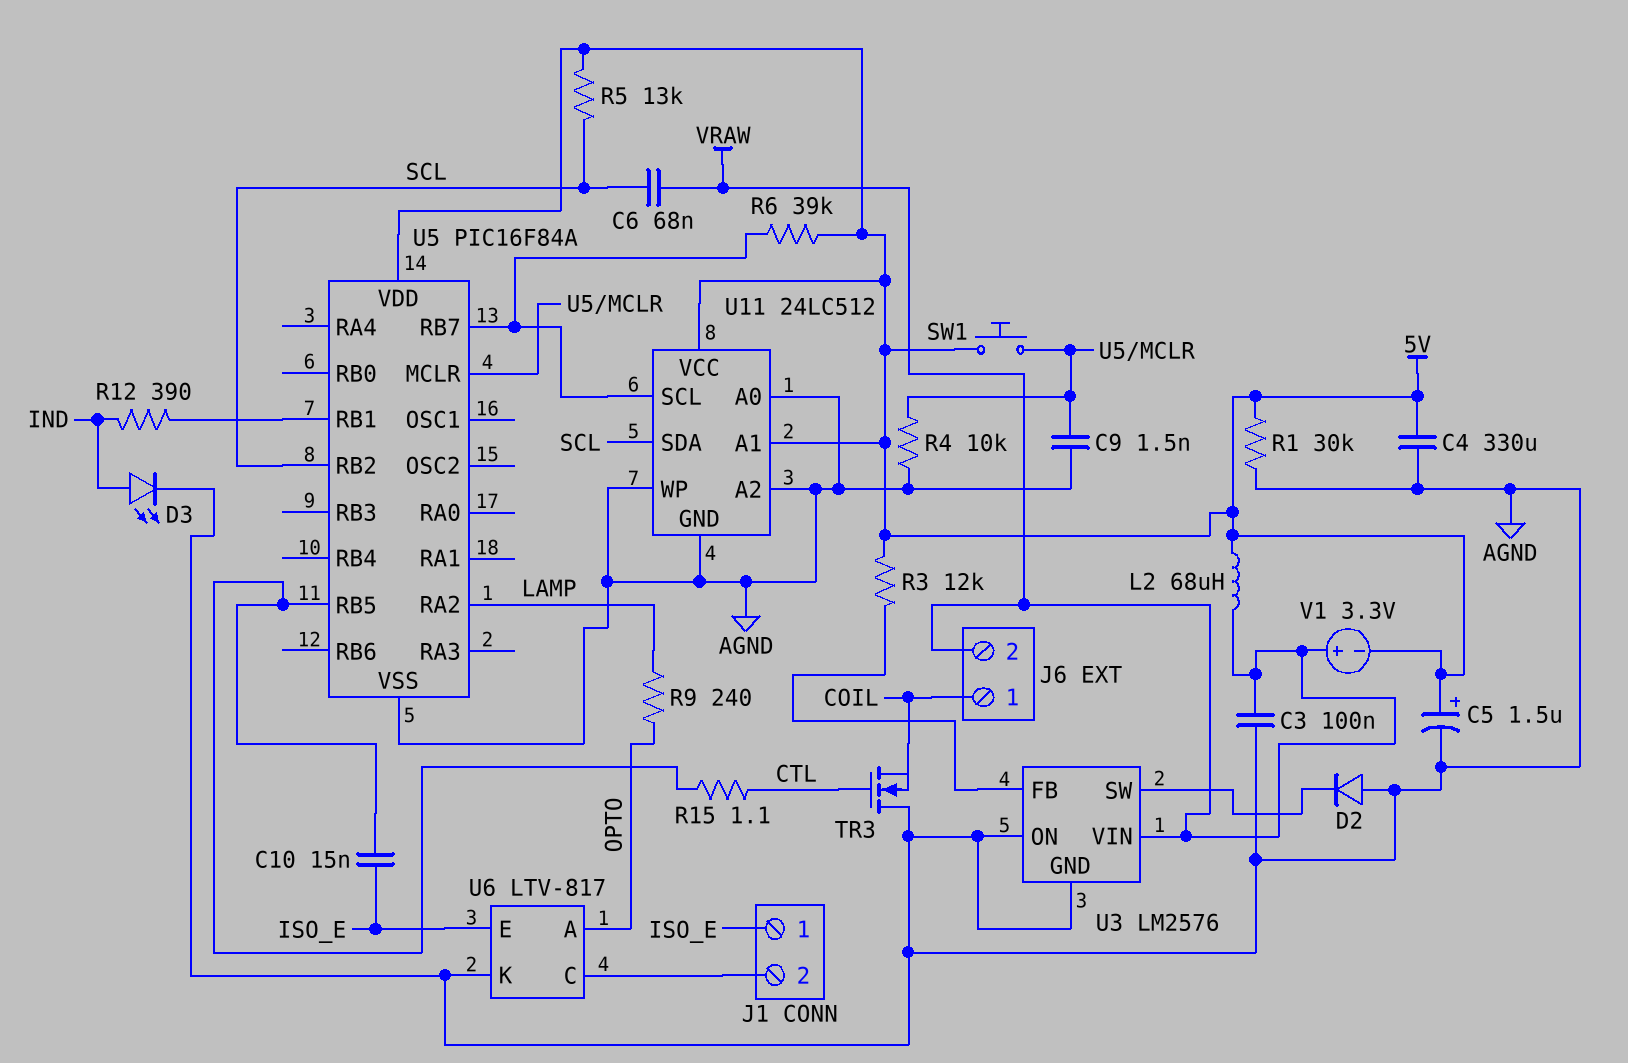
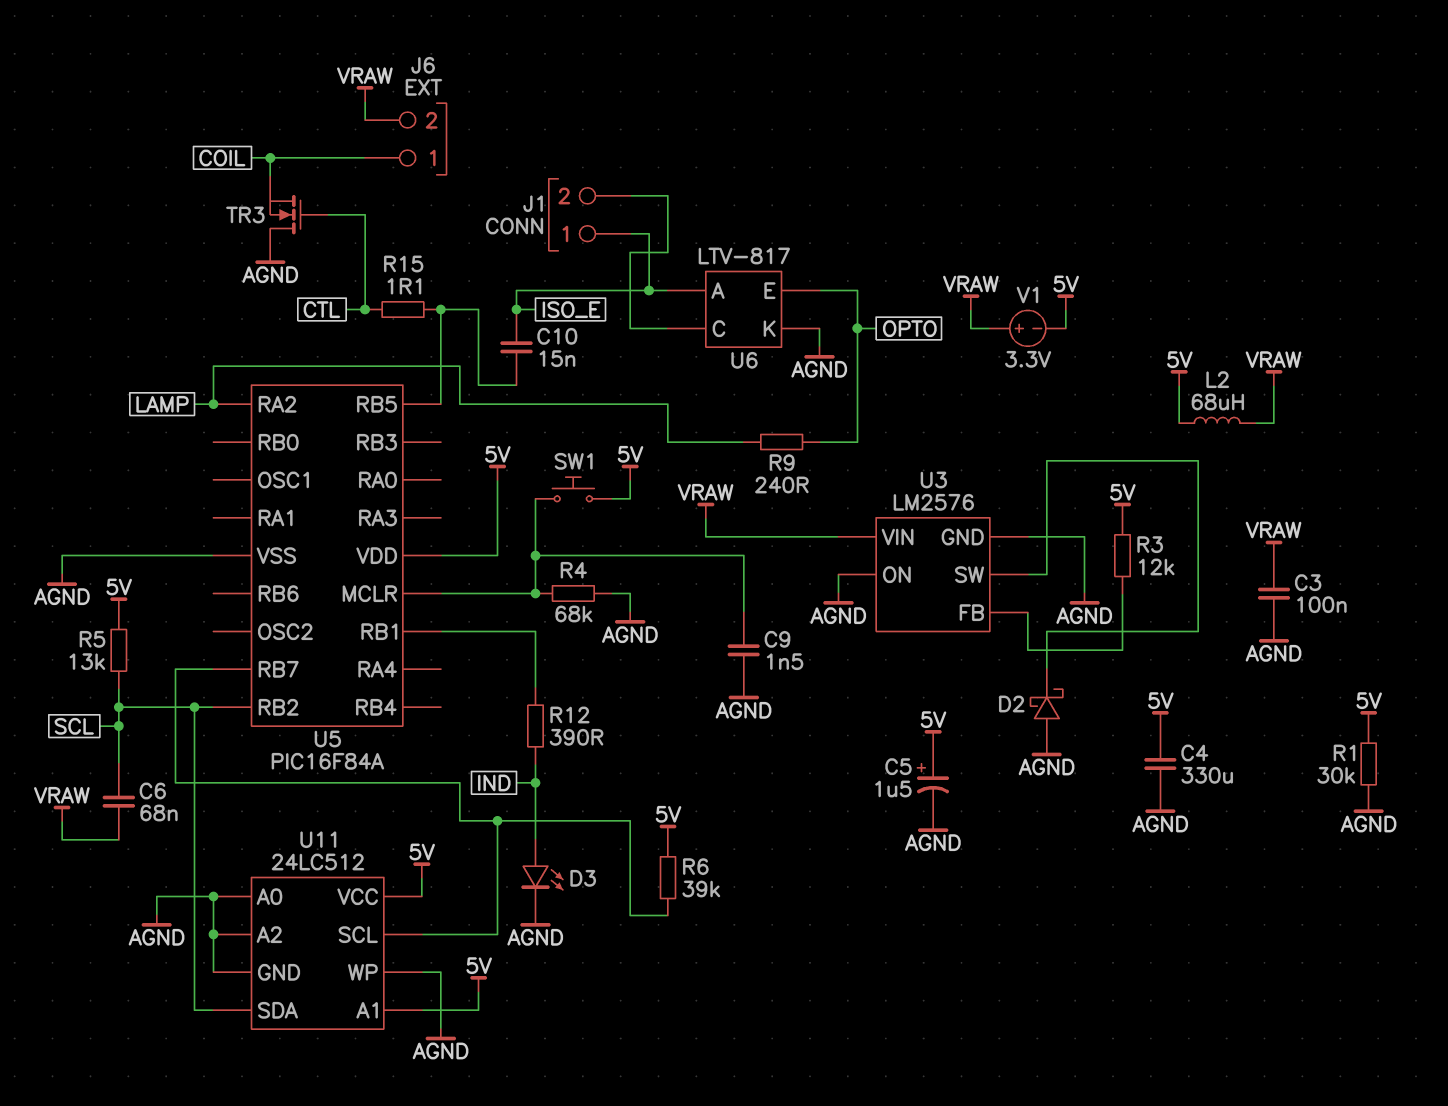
D2: diode (A AGND, K U3/SW) -> schottky (A AGND, K U3/SW)
R4: 10k (AGND, U5/MCLR) -> 68k (AGND, U5/MCLR)
U6 pin A: OPTO -> ISO_E
U6 pin E: ISO_E -> OPTO

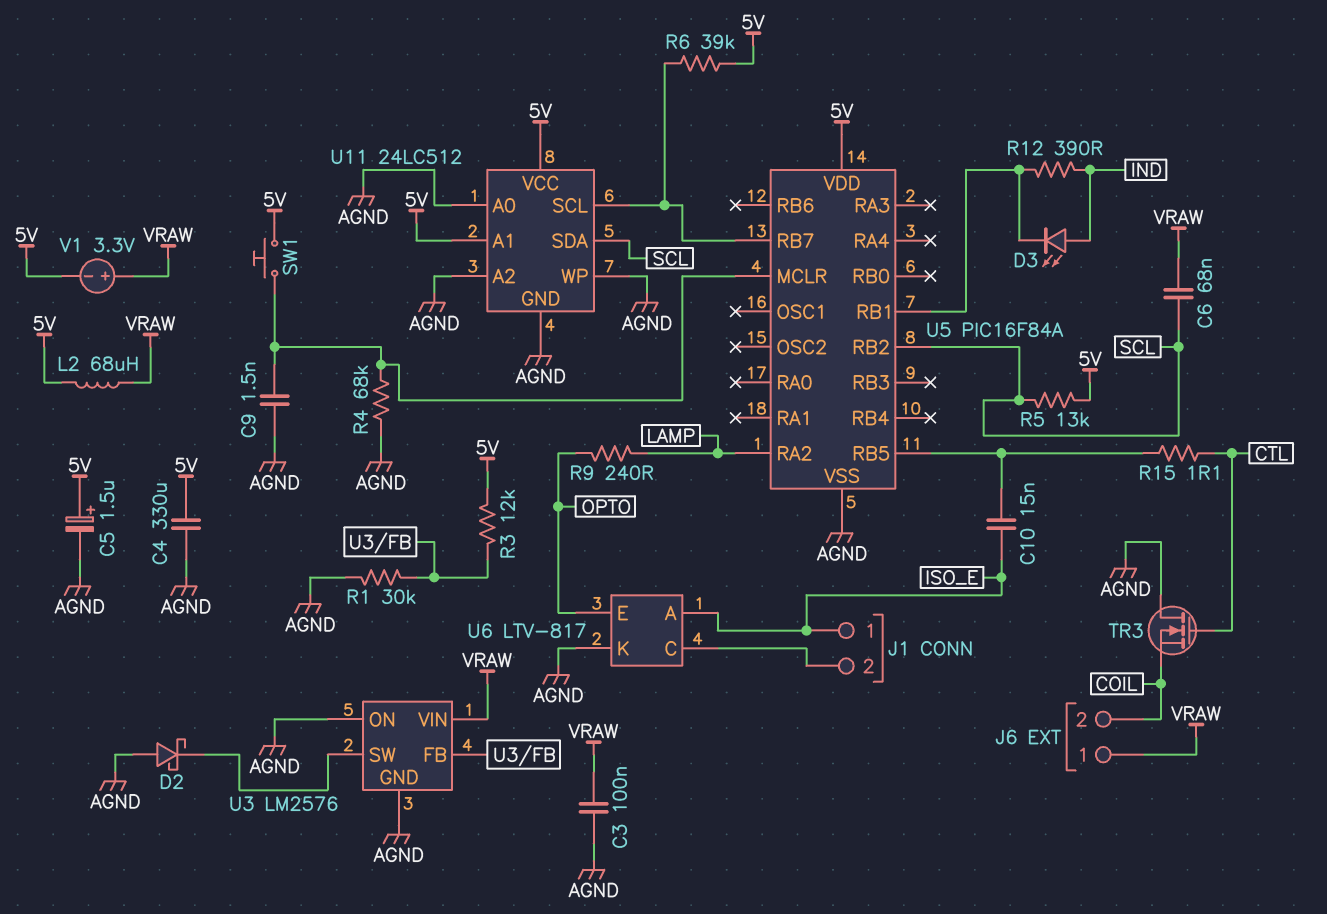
D3: LED (A IND, K AGND) -> LED (A IND, K U5/RB1)
J6 pin 1: COIL -> VRAW
J6 pin 2: VRAW -> COIL
R1: 30k (5V, AGND) -> 30k (AGND, U3/FB)

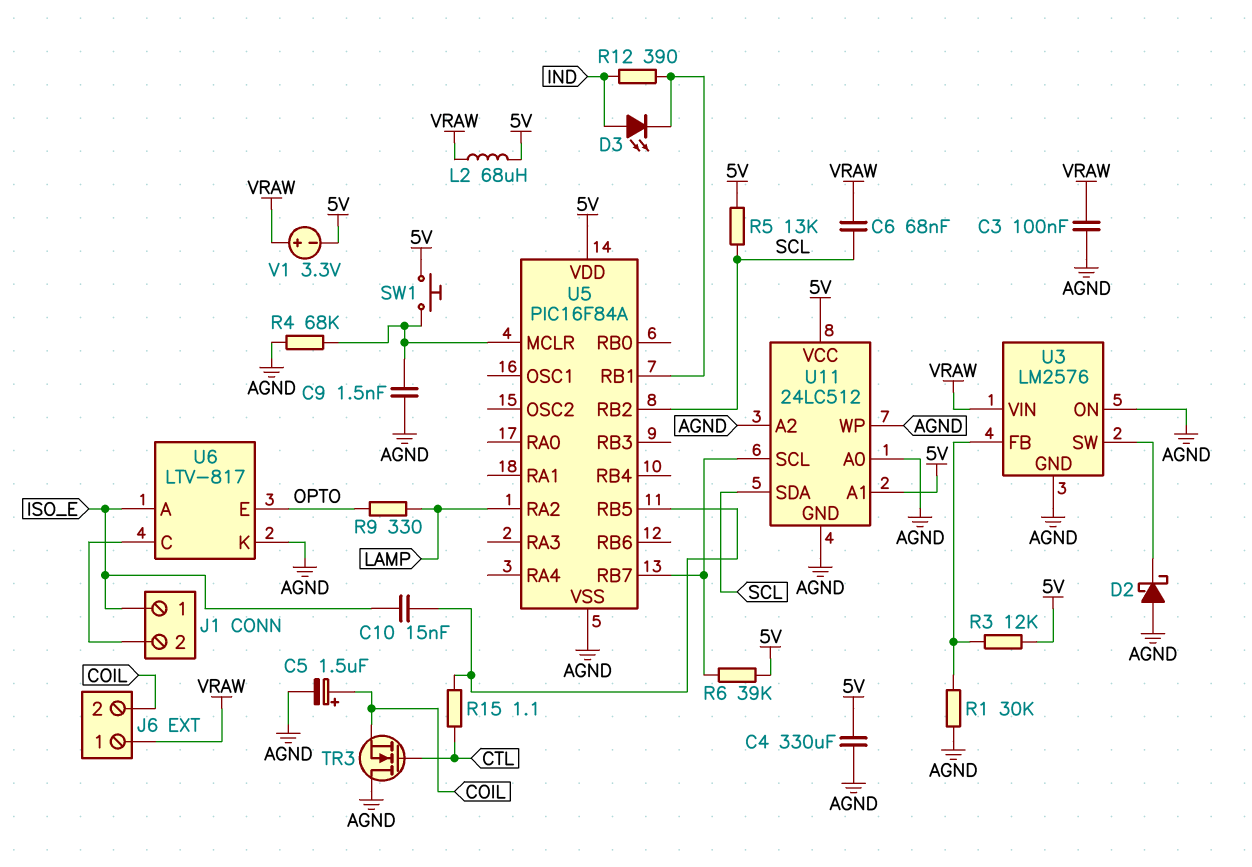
C5: 1.5uF (plus 5V, minus AGND) -> 1.5uF (plus COIL, minus AGND)
R9: 240 (LAMP, OPTO) -> 330 (LAMP, OPTO)

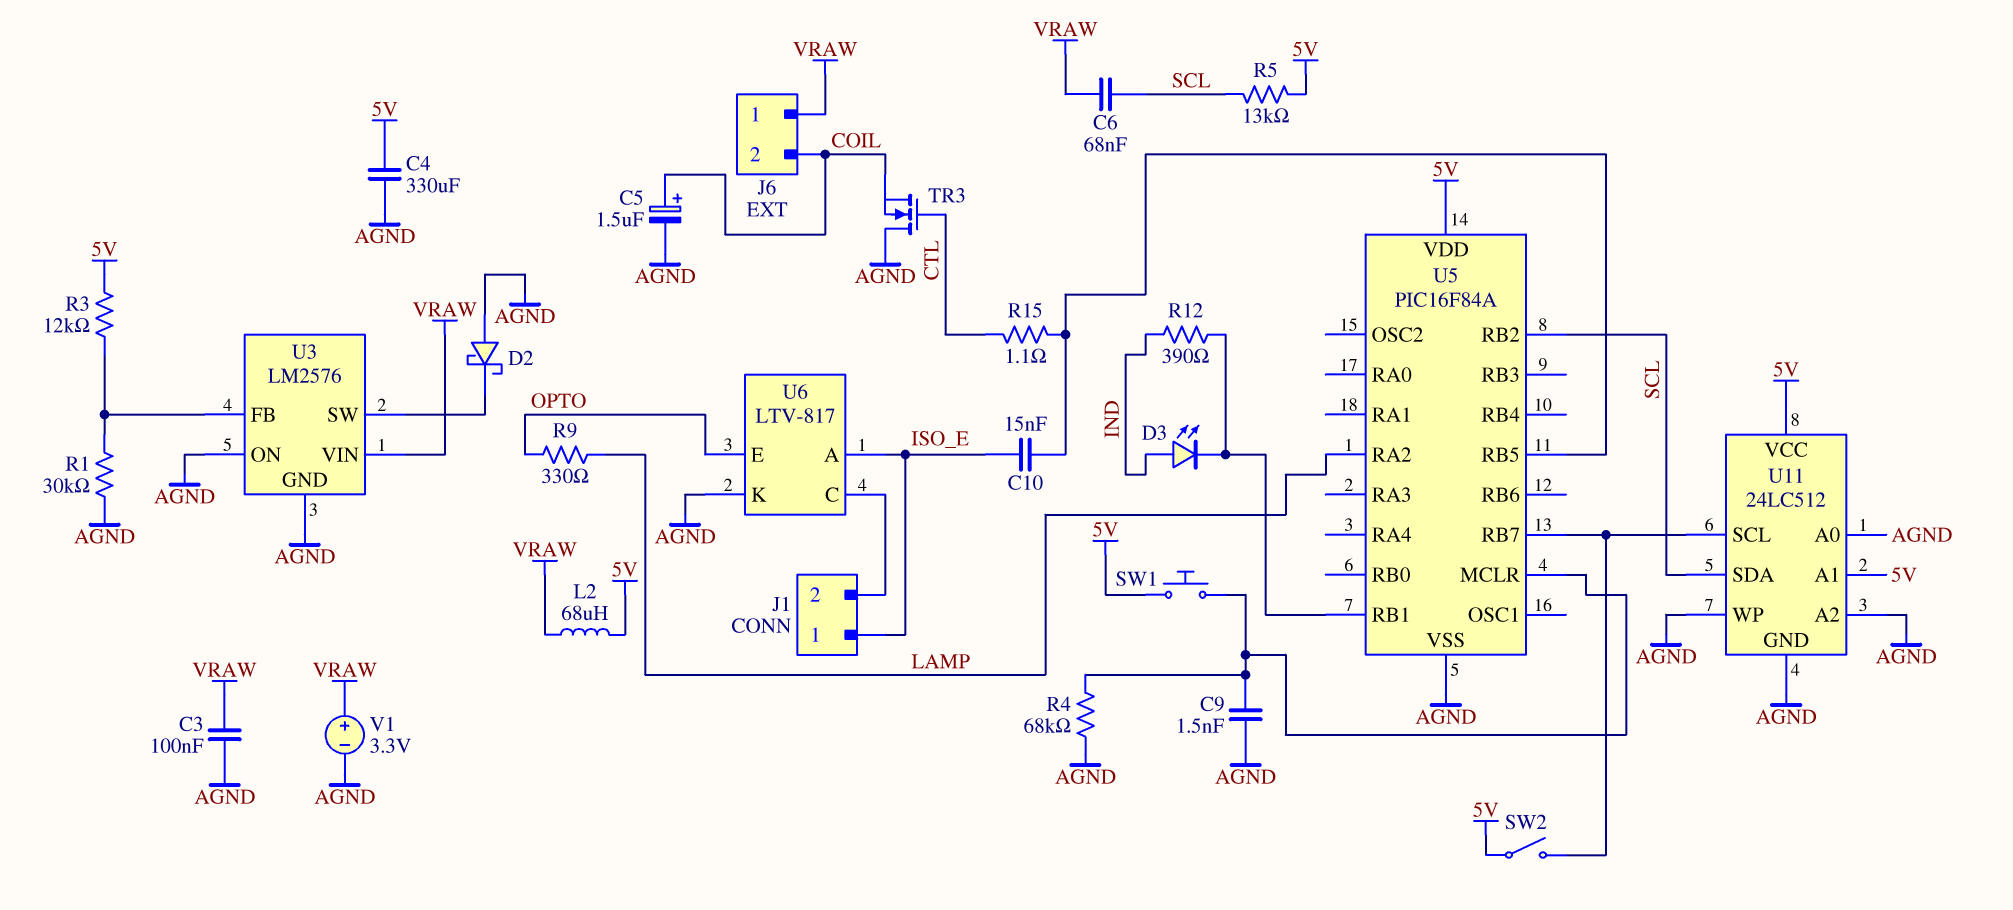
R6: 39k (5V, U5/RB7) -> none
SW2: none -> switch (5V, U5/RB7)
V1: 3.3V (plus VRAW, minus 5V) -> 3.3V (plus VRAW, minus AGND)

